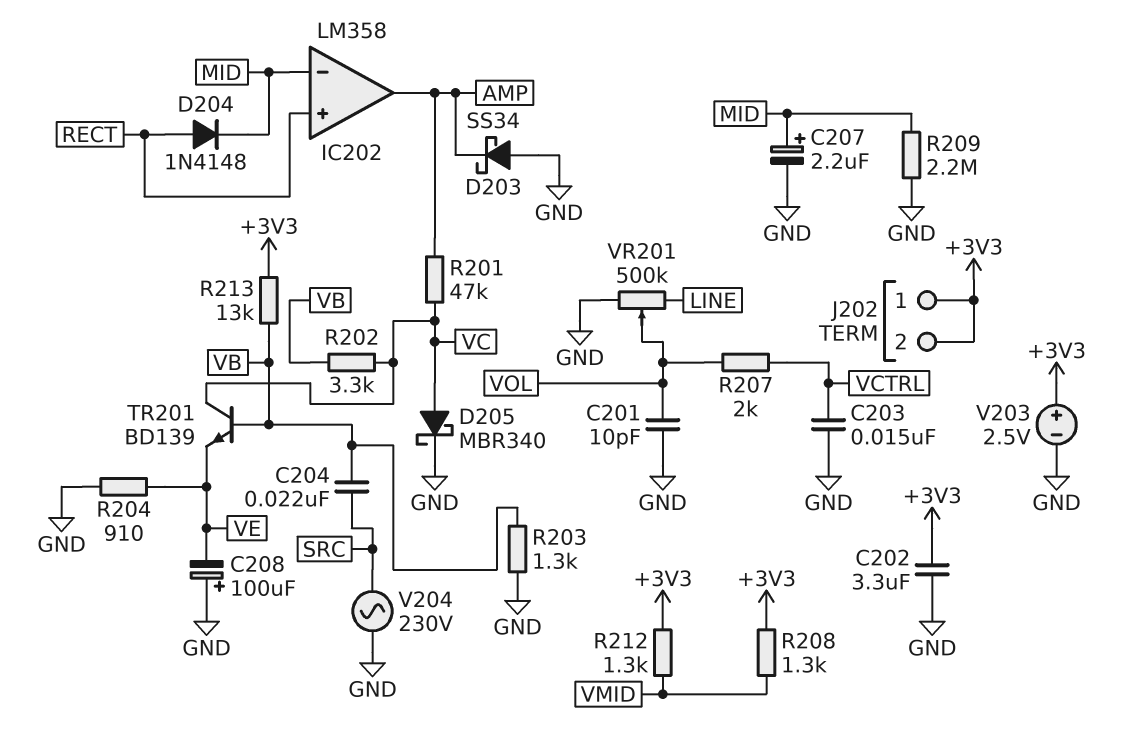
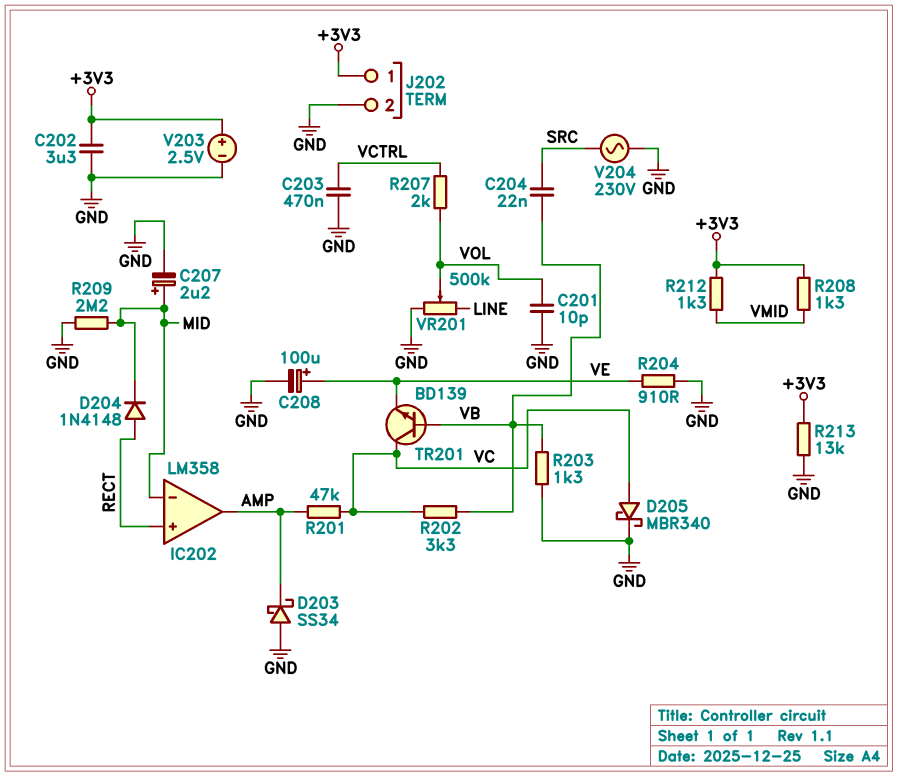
C203: 15nF (GND, VCTRL) -> 470nF (GND, VCTRL)
C208: 100uF (plus GND, minus VE) -> 100uF (plus VE, minus GND)
J202 pin 2: +3V3 -> GND
R213: 13k (+3V3, VB) -> 13k (+3V3, GND)

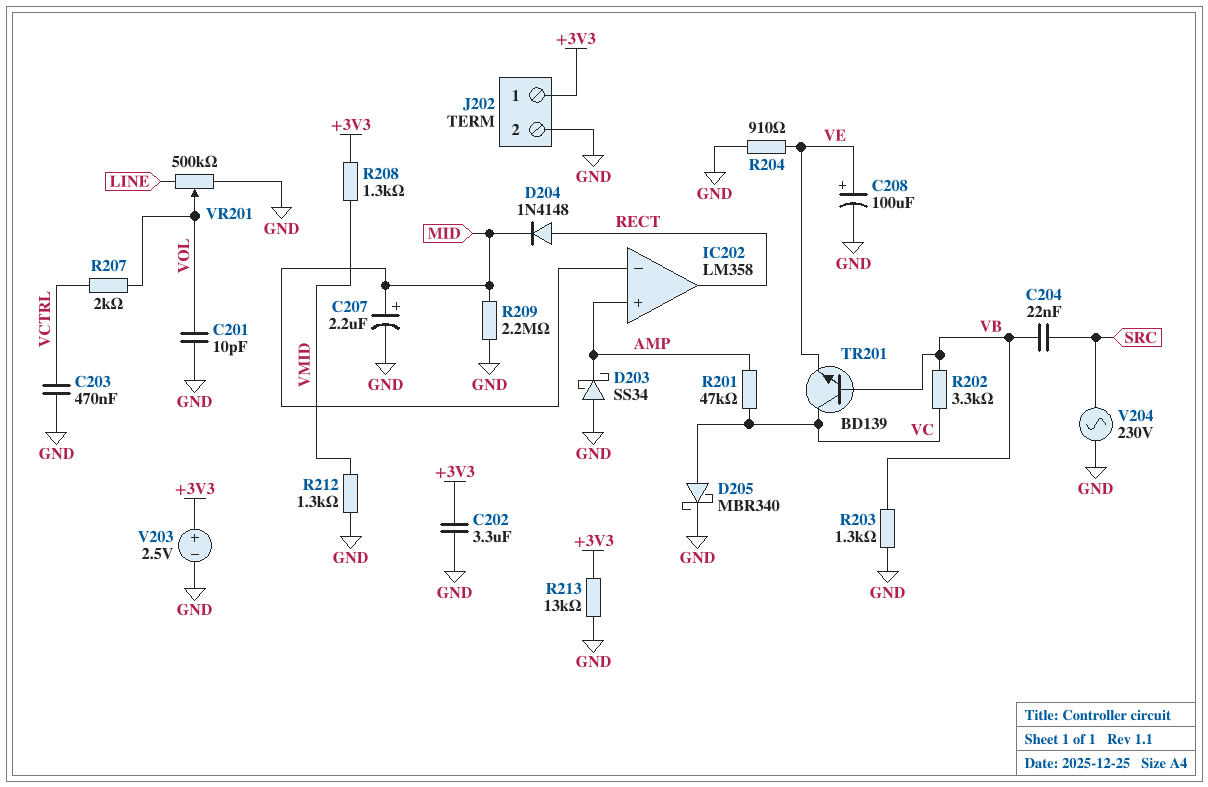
IC202 pin in+: RECT -> AMP
IC202 pin out: AMP -> RECT
R212: 1.3k (+3V3, VMID) -> 1.3k (GND, VMID)

